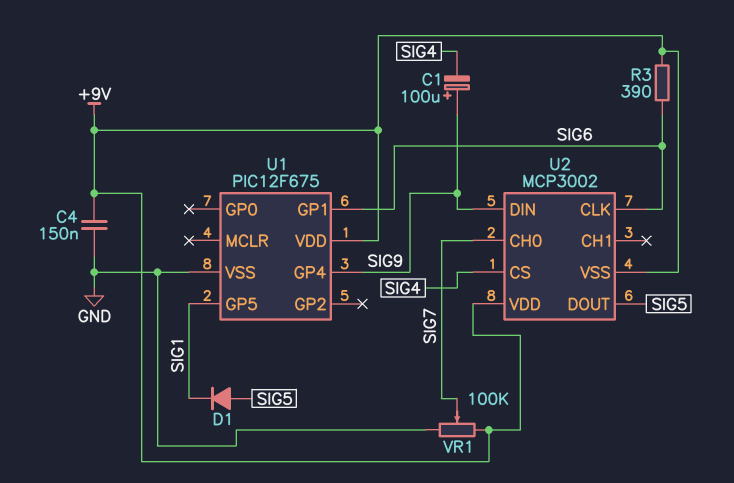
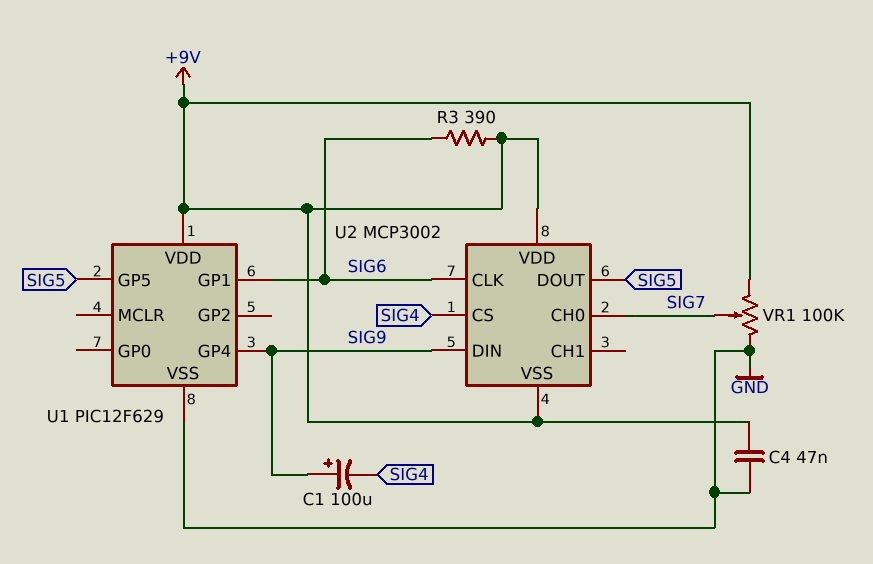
C4: 150nF (+9V, GND) -> 47nF (+9V, GND)
D1: diode (A SIG5, K SIG1) -> none
U1: PIC12F675 -> PIC12F629
U1 pin GP5: SIG1 -> SIG5

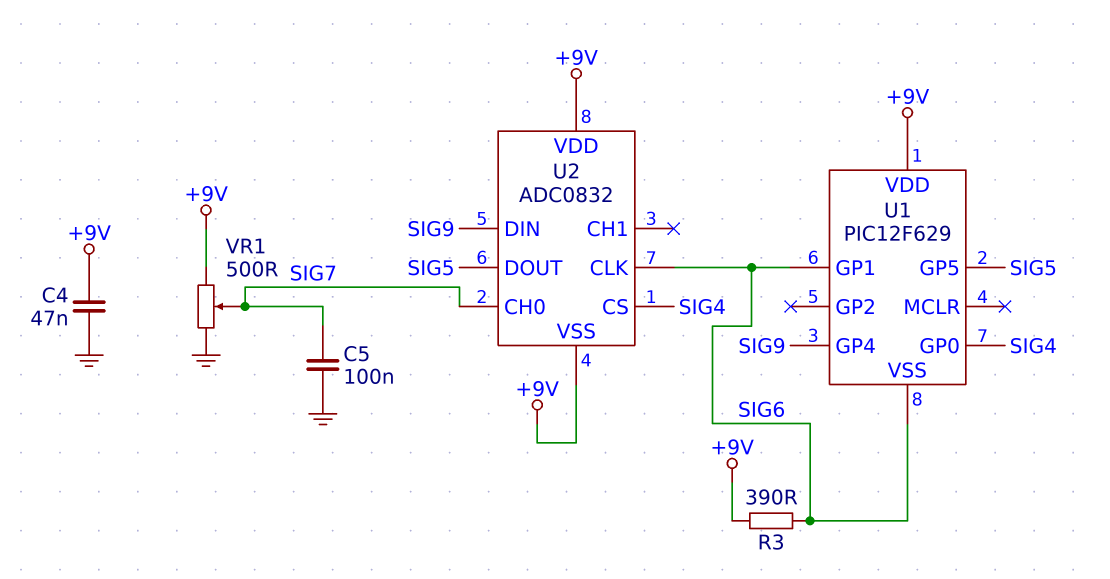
C1: 100uF (plus SIG9, minus SIG4) -> none
C5: none -> 100nF (GND, SIG7)
U1 pin GP0: none -> SIG4
U1 pin VSS: GND -> SIG6
U2: MCP3002 -> ADC0832
VR1: 100k (+9V, GND, wiper SIG7) -> 500 (+9V, GND, wiper SIG7)

